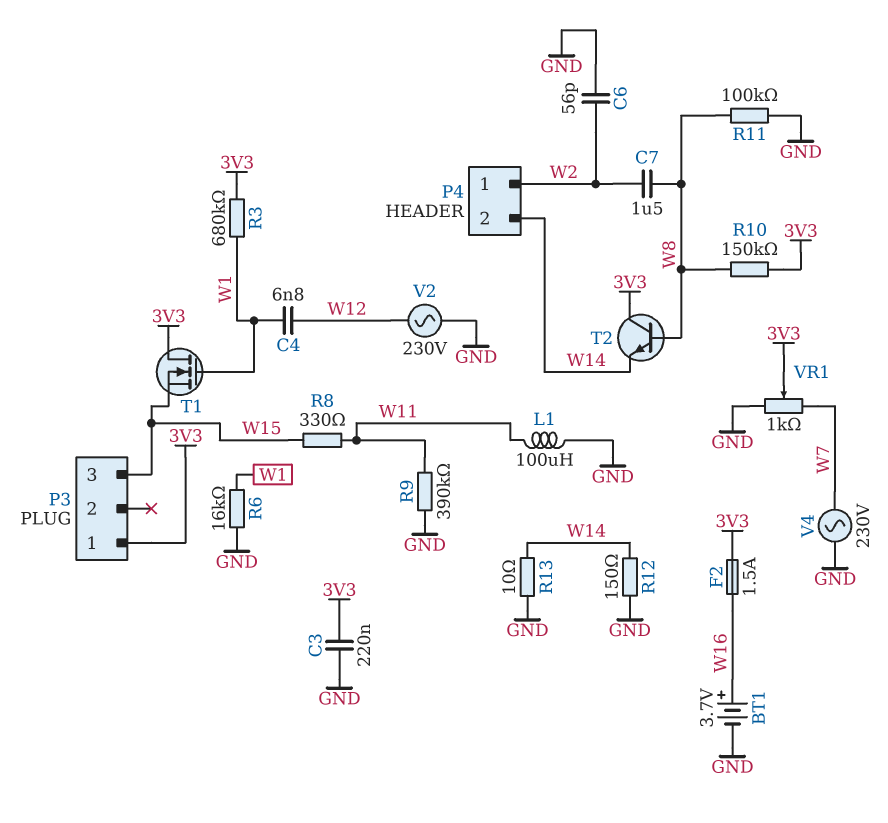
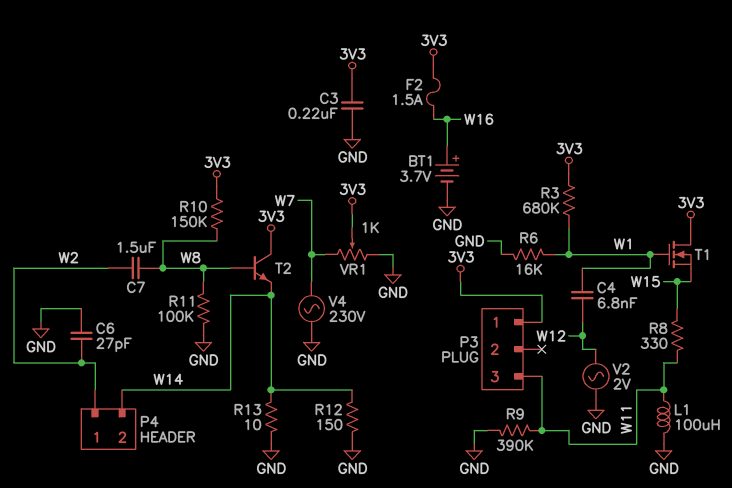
C6: 56pF (GND, W2) -> 27pF (GND, W2)
P3 pin 3: W15 -> W11
V2: AC 230V (GND, W12) -> AC 2V (GND, W12)

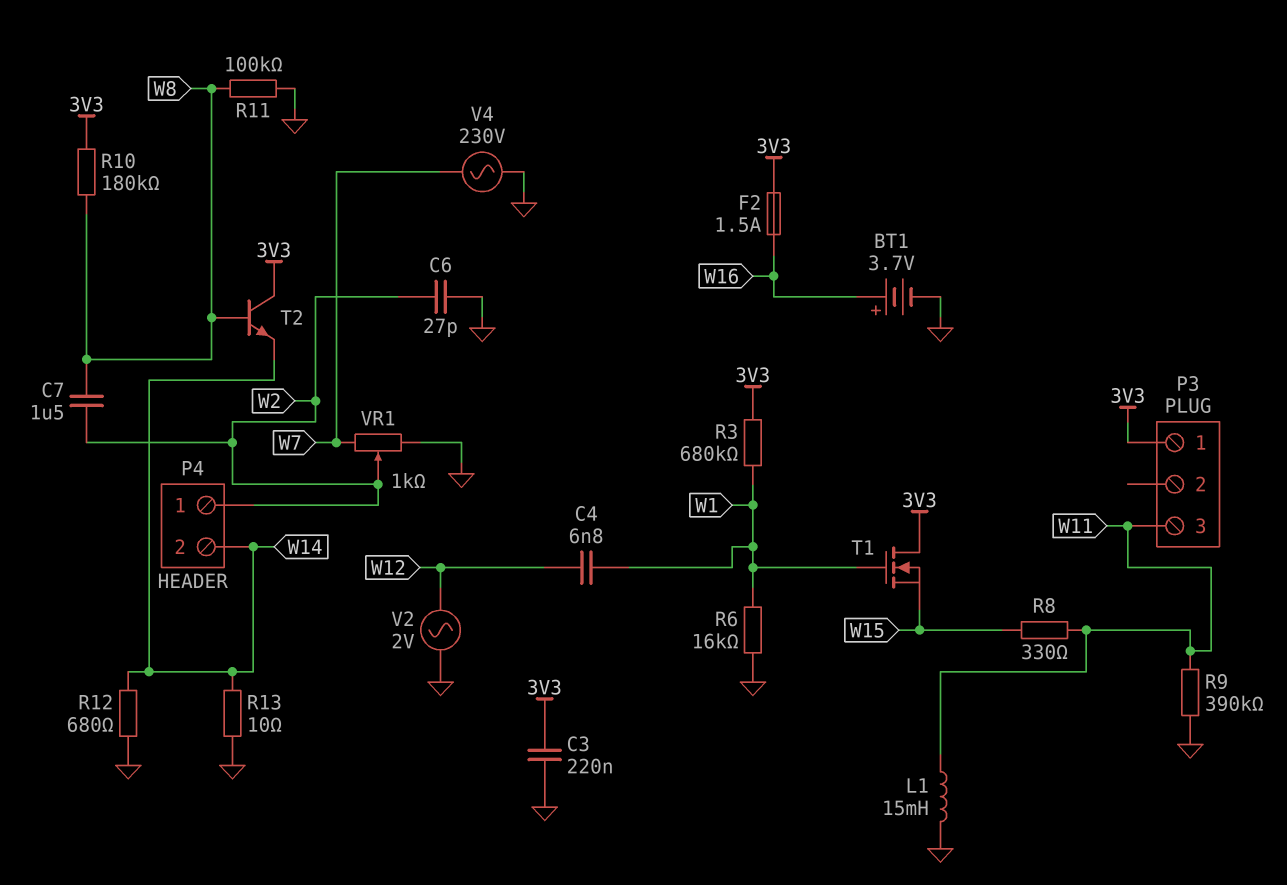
L1: 100uH (GND, W11) -> 15mH (GND, W11)
R10: 150k (3V3, W8) -> 180k (3V3, W8)
R12: 150 (GND, W14) -> 680 (GND, W14)
VR1: 1k (GND, W7, wiper 3V3) -> 1k (GND, W7, wiper W2)

